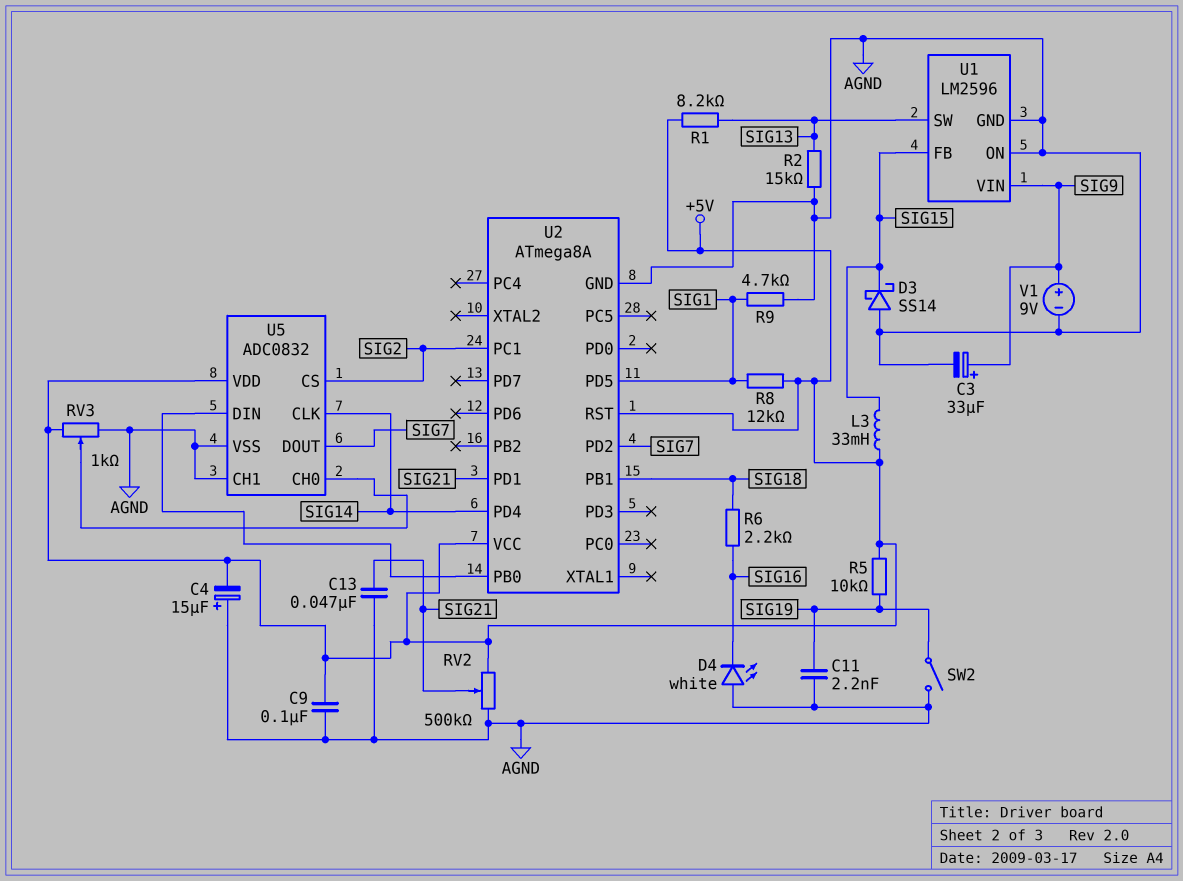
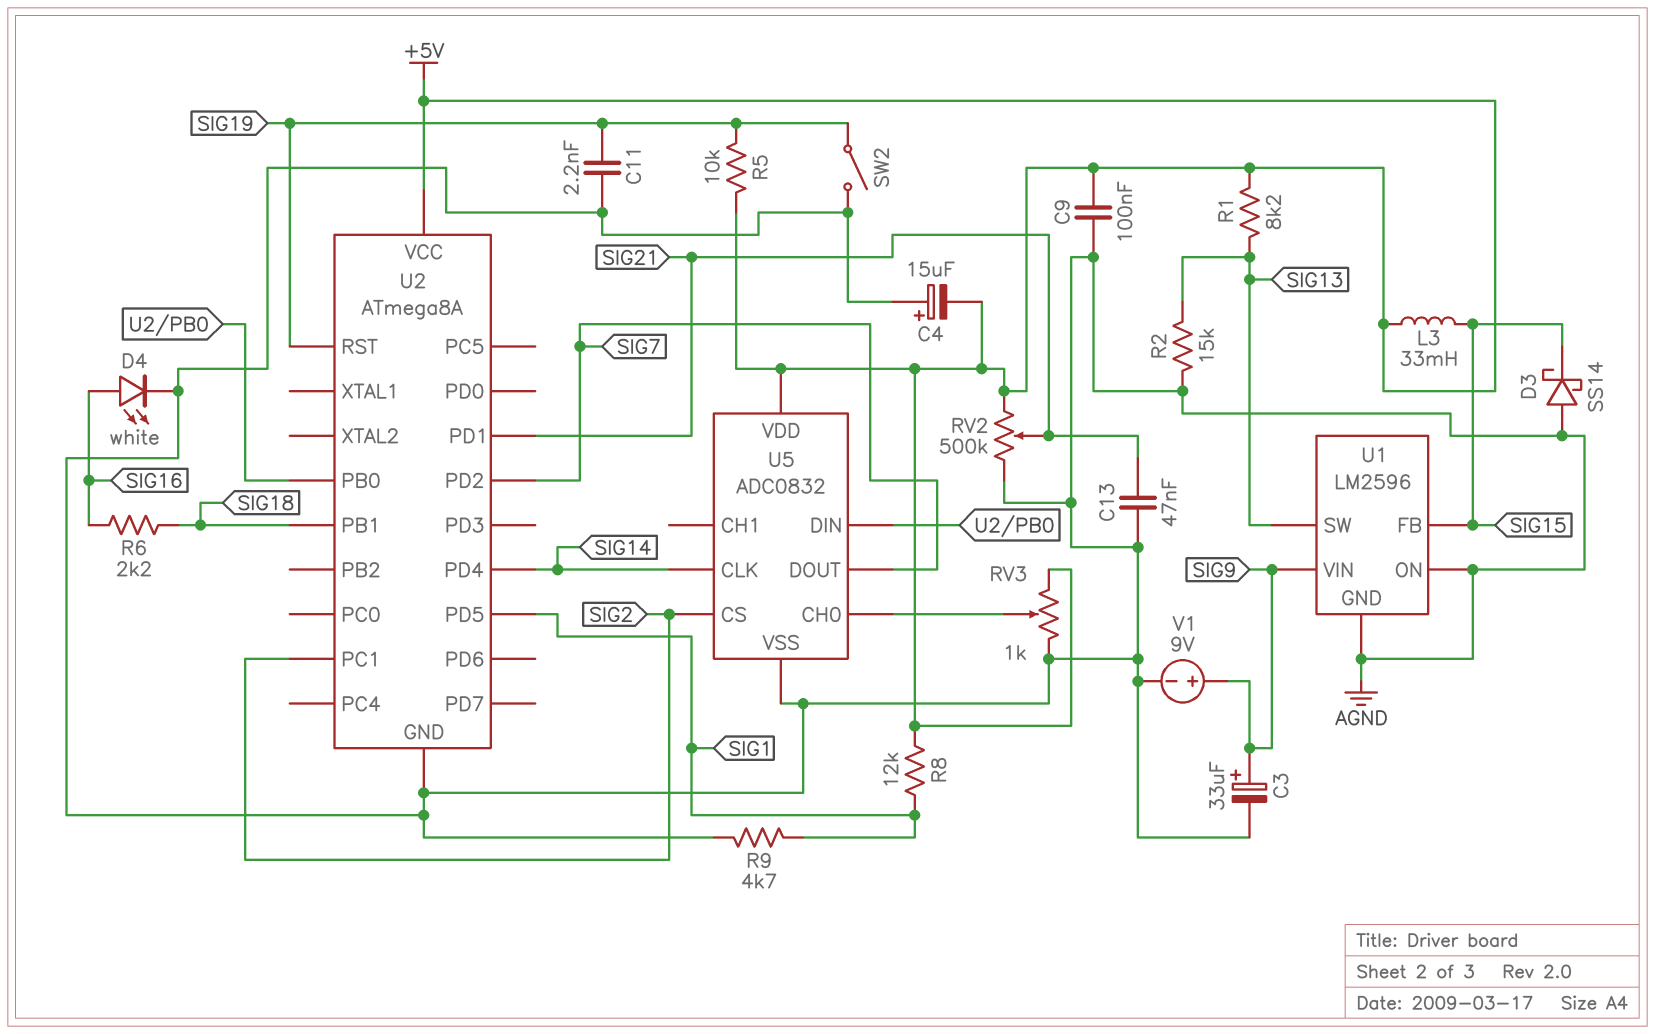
D4: LED white (A AGND, K SIG16) -> LED white (A SIG16, K AGND)
U2 pin RST: +5V -> SIG19
U5 pin CH1: AGND -> none

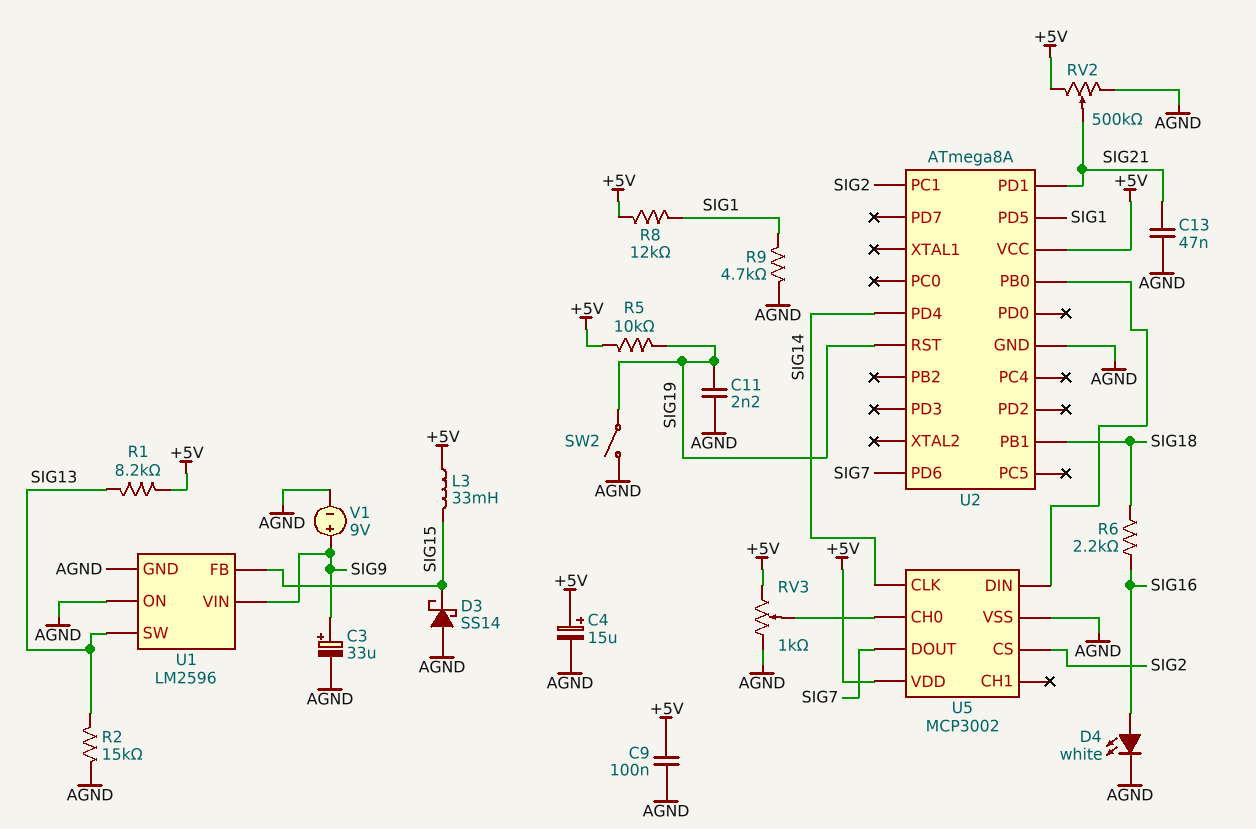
C4: 15uF (plus AGND, minus +5V) -> 15uF (plus +5V, minus AGND)
U2 pin PD2: SIG7 -> none
U2 pin PD6: none -> SIG7
U5: ADC0832 -> MCP3002

